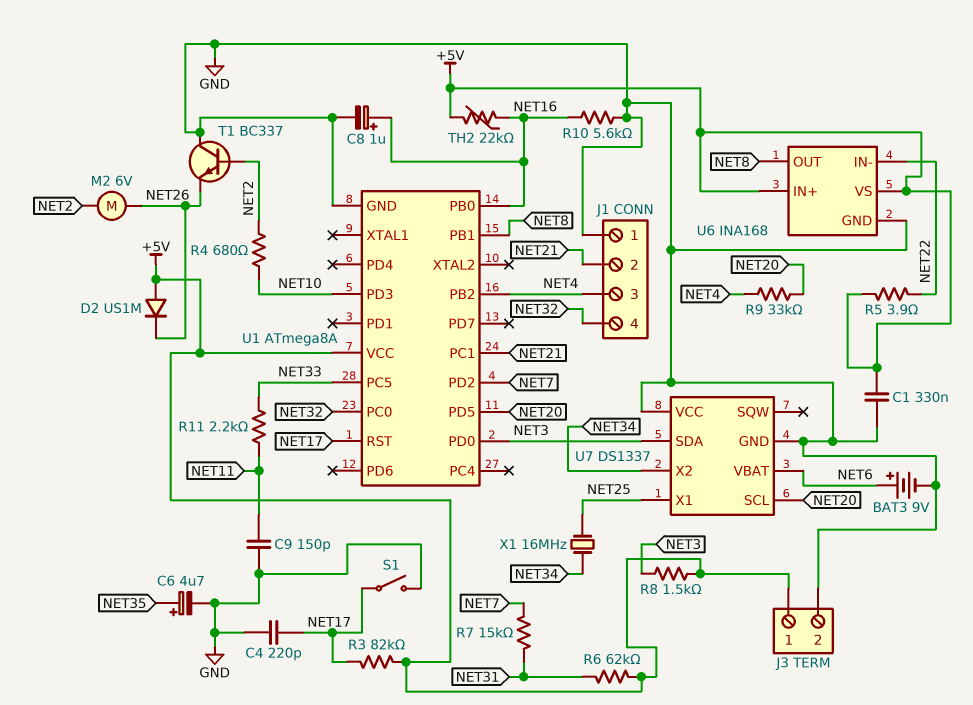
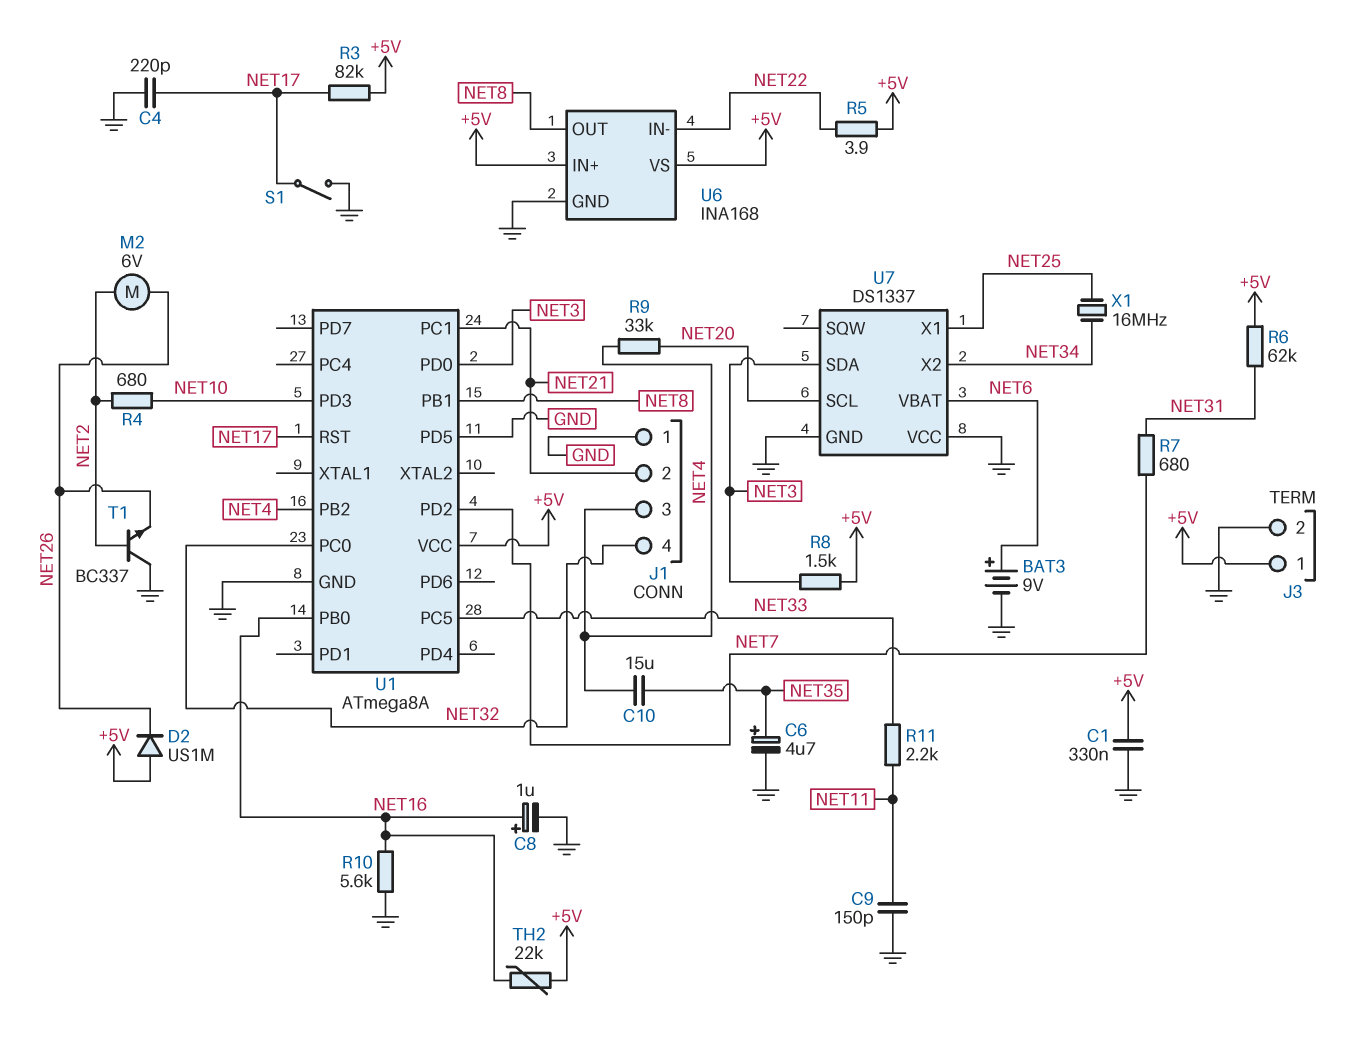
C10: none -> 15uF (NET4, NET35)
R7: 15k (NET7, NET31) -> 680 (NET7, NET31)
U1 pin PD5: NET20 -> GND

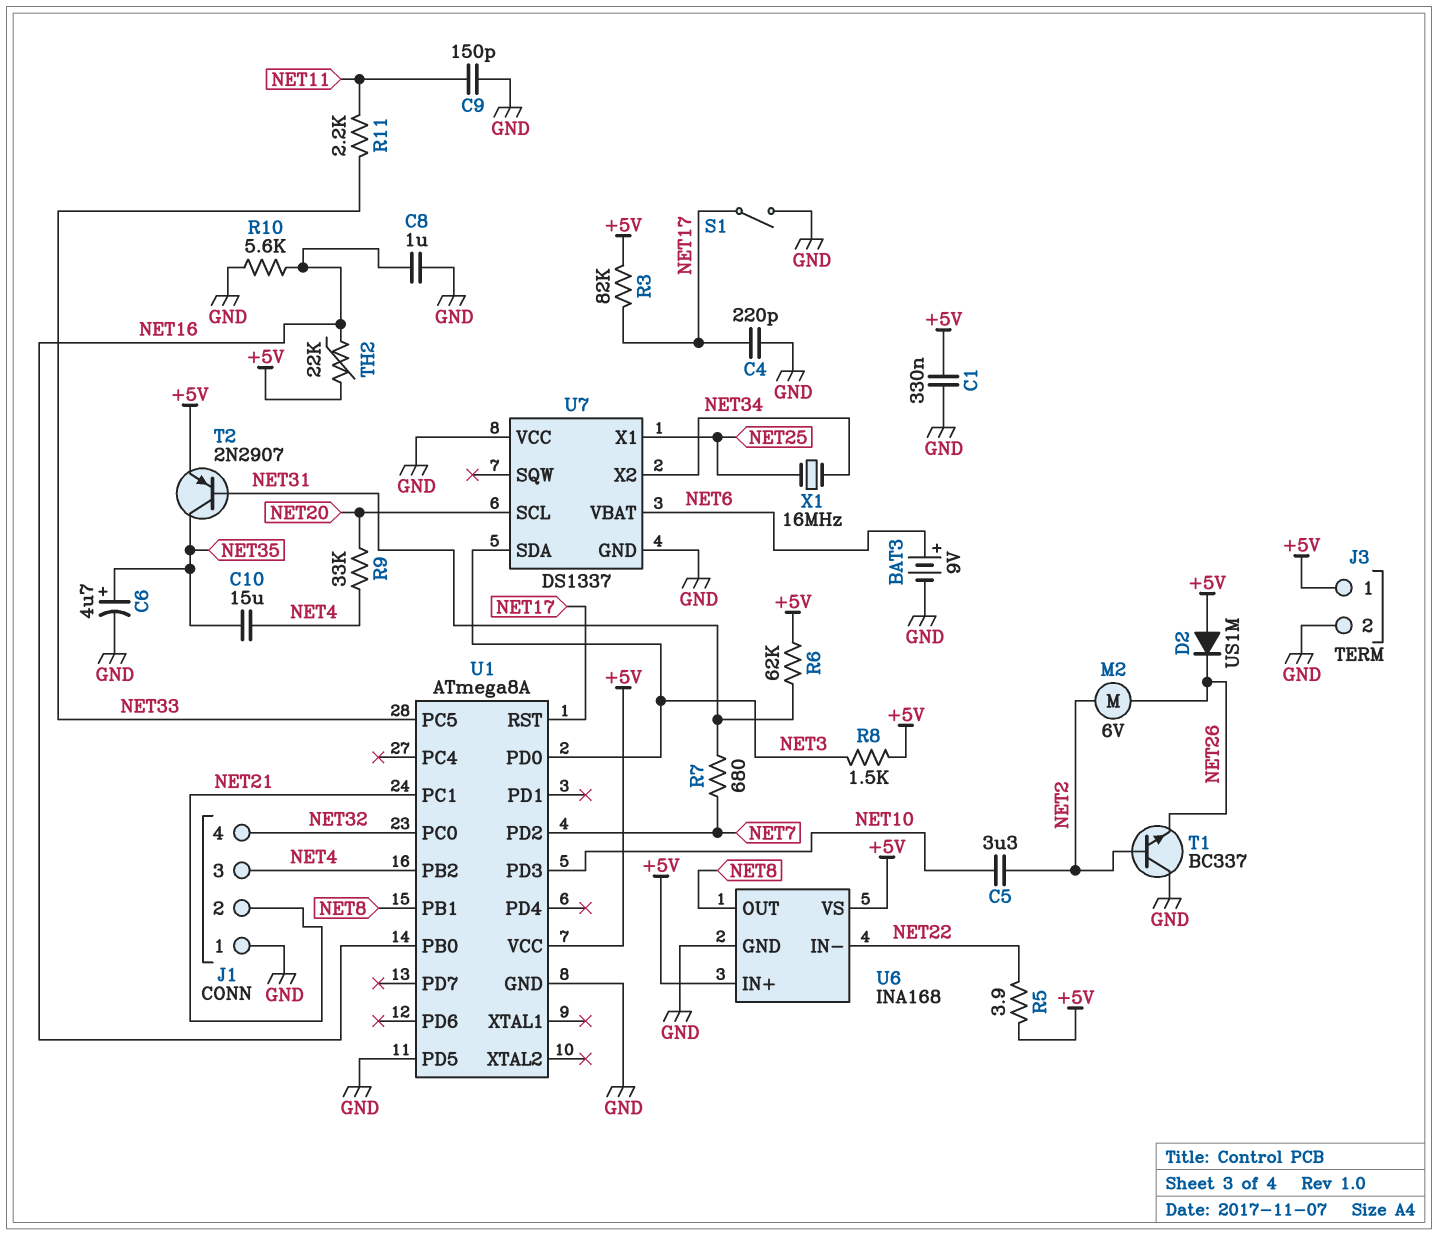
C5: none -> 3.3uF (NET2, NET10)
C8: 1uF (plus NET16, minus GND) -> 1uF (GND, NET16)
R4: 680 (NET2, NET10) -> none
T2: none -> PNP 2N2907 (B NET31, C NET35, E +5V)

